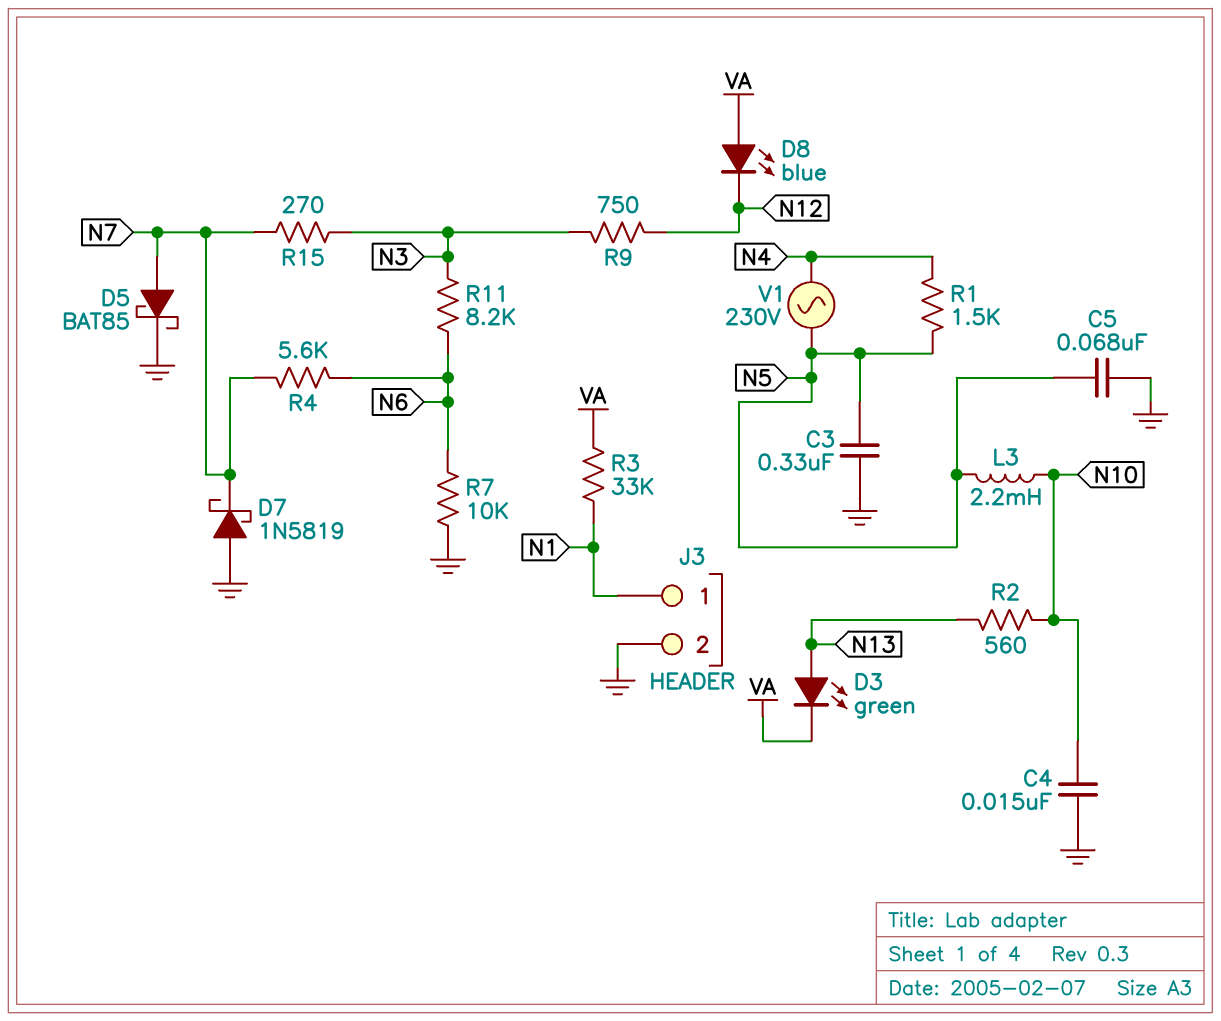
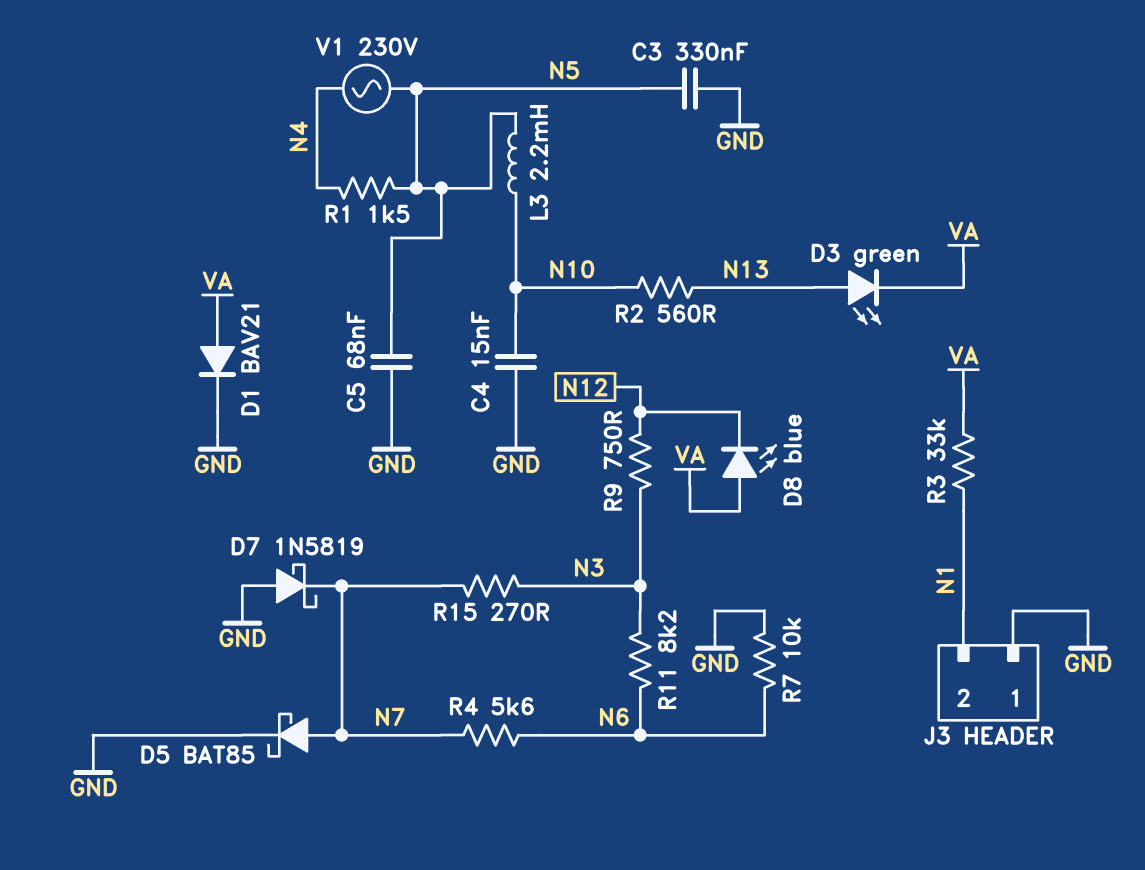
D1: none -> diode BAV21 (A VA, K GND)
J3 pin 1: N1 -> GND
J3 pin 2: GND -> N1

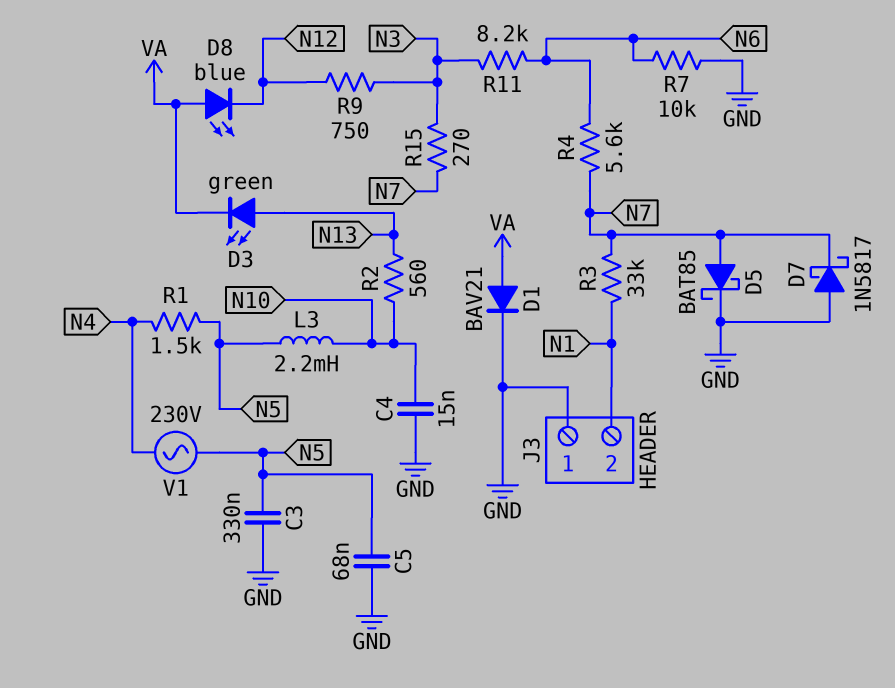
D7: schottky 1N5819 (A GND, K N7) -> schottky 1N5817 (A GND, K N7)
R3: 33k (N1, VA) -> 33k (N1, N7)

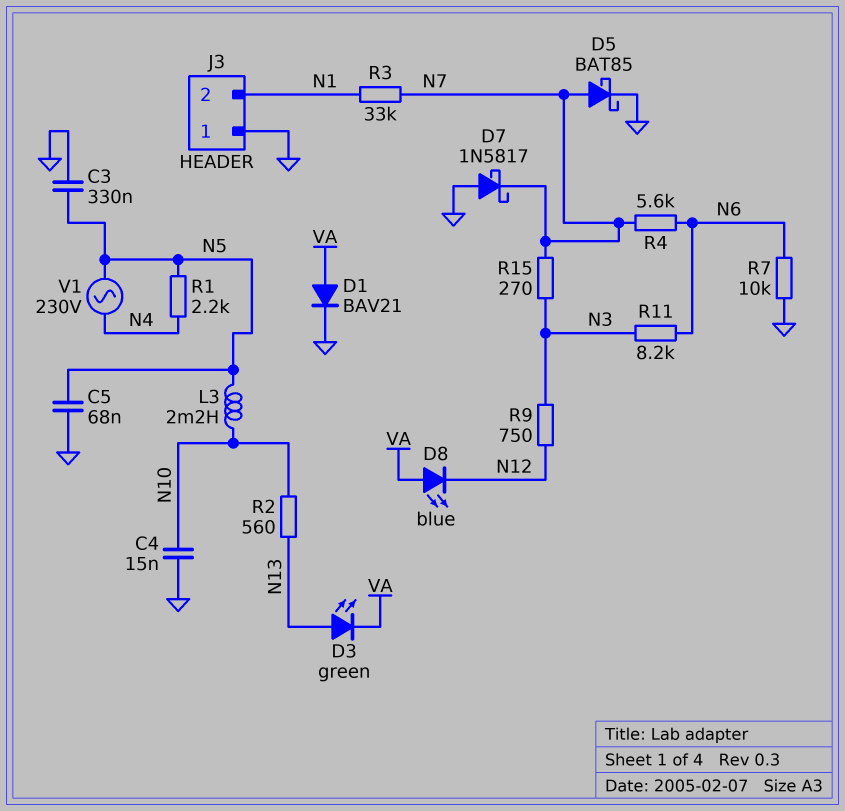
R1: 1.5k (N4, N5) -> 2.2k (N4, N5)

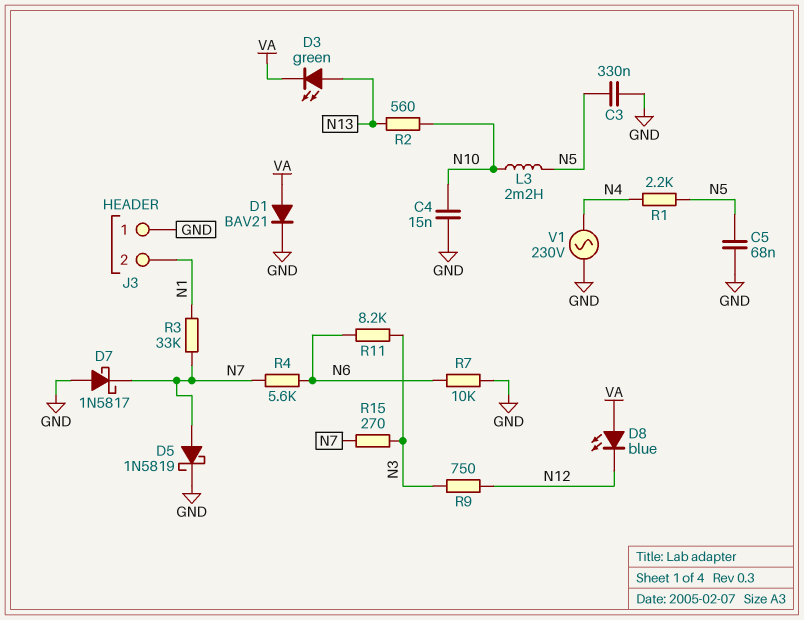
D5: schottky BAT85 (A N7, K GND) -> schottky 1N5819 (A N7, K GND)
V1: AC 230V (N4, N5) -> AC 230V (GND, N4)

